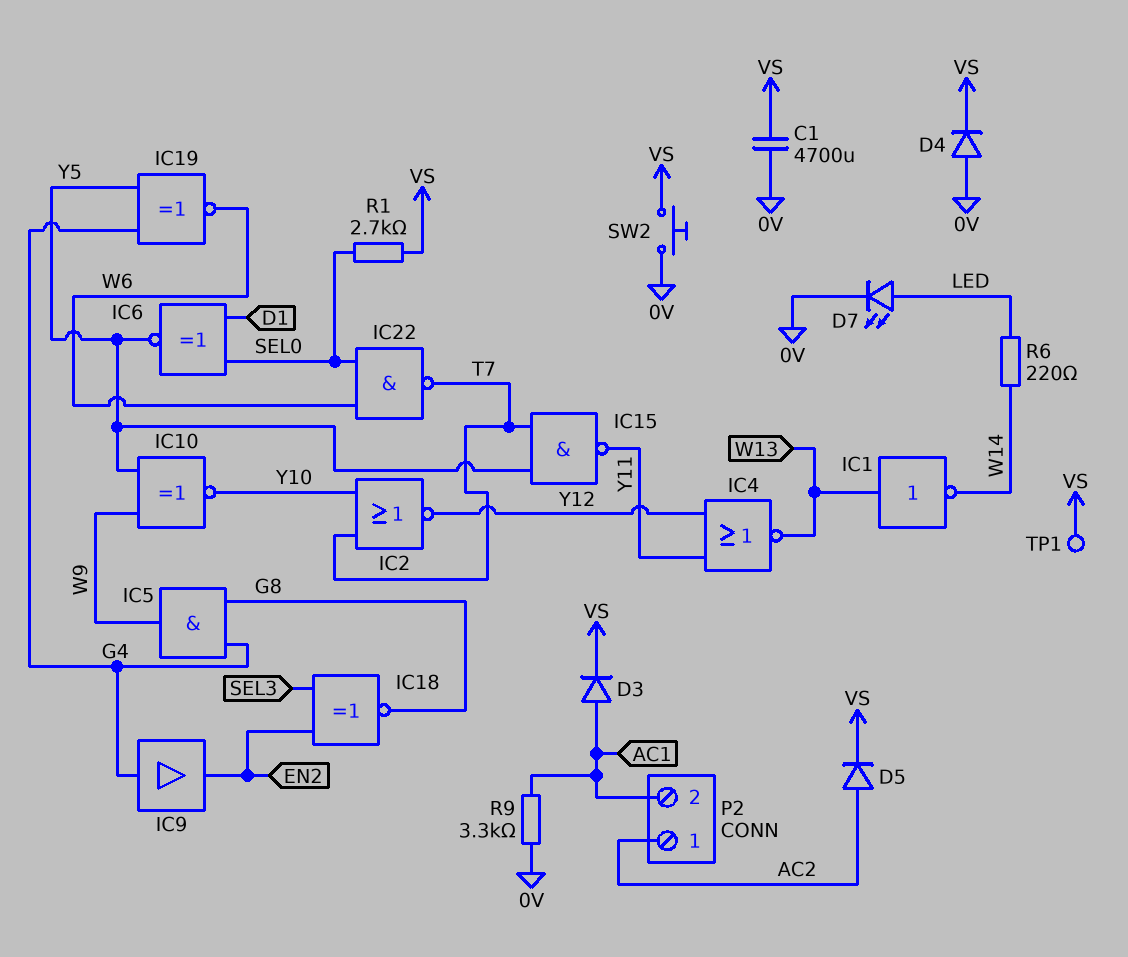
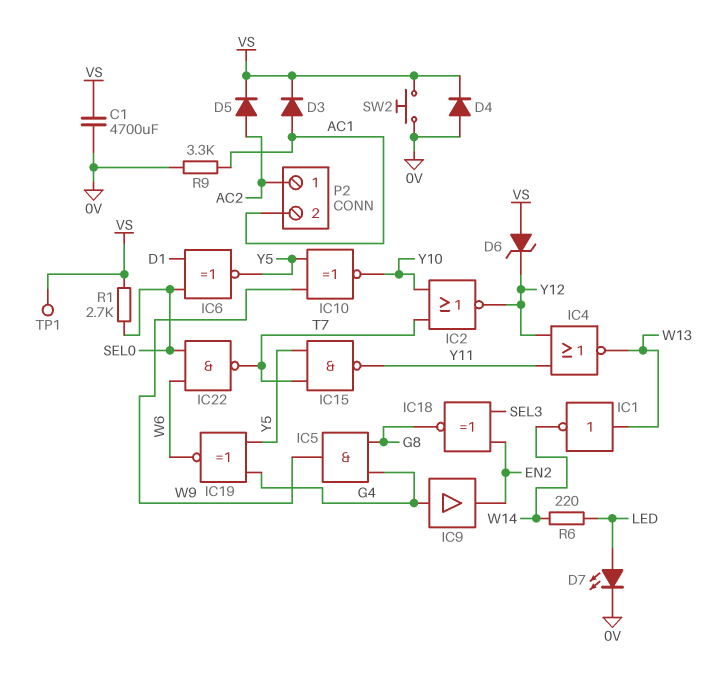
D6: none -> zener (A VS, K Y12)

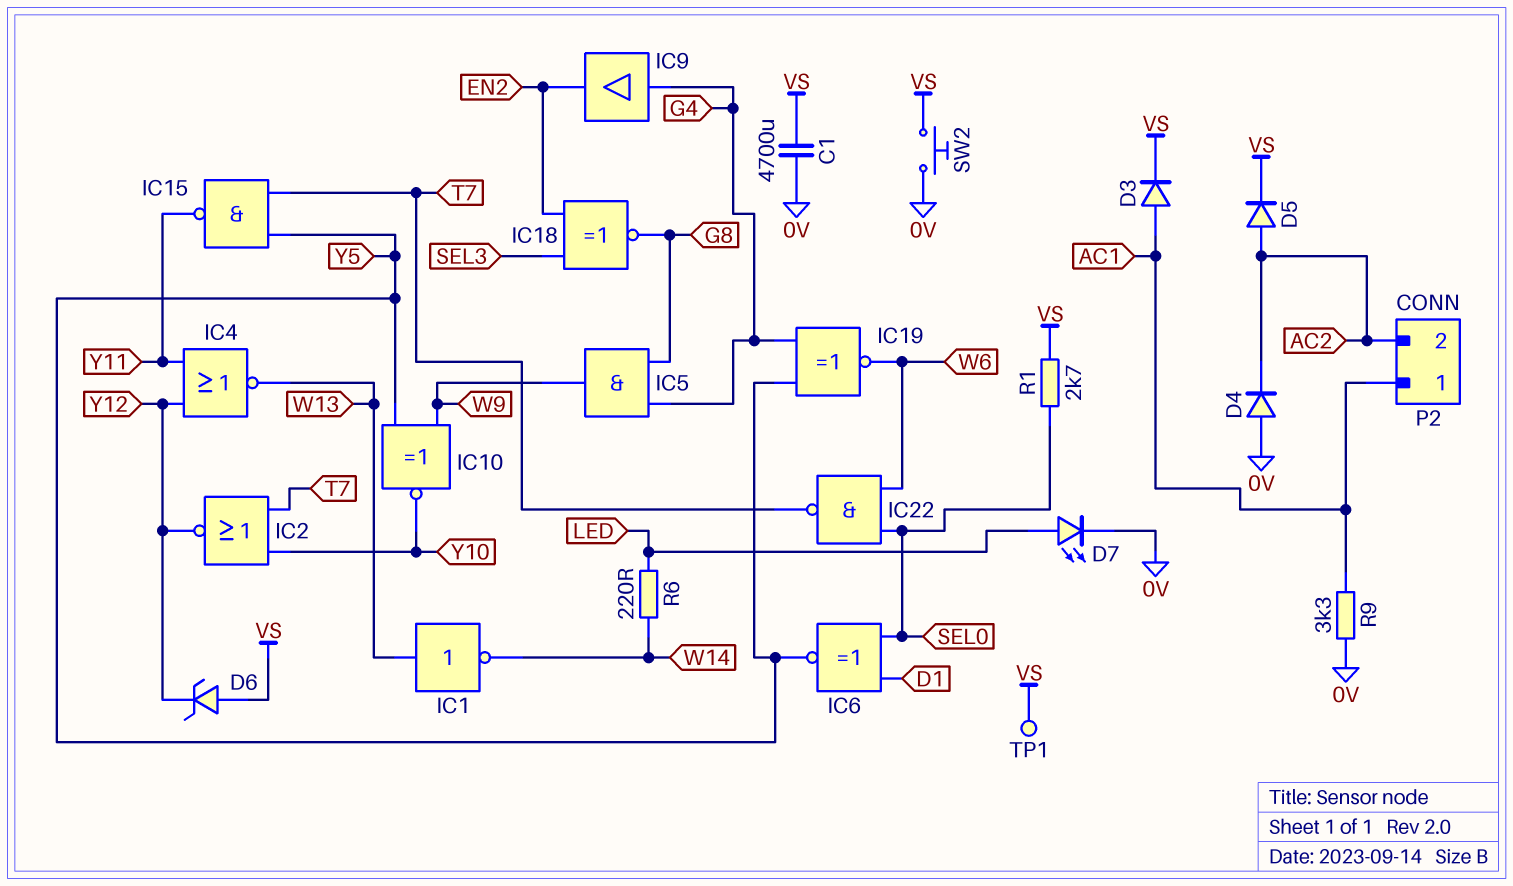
D4: diode (A 0V, K VS) -> diode (A 0V, K AC2)
P2 pin 1: AC2 -> AC1
P2 pin 2: AC1 -> AC2

